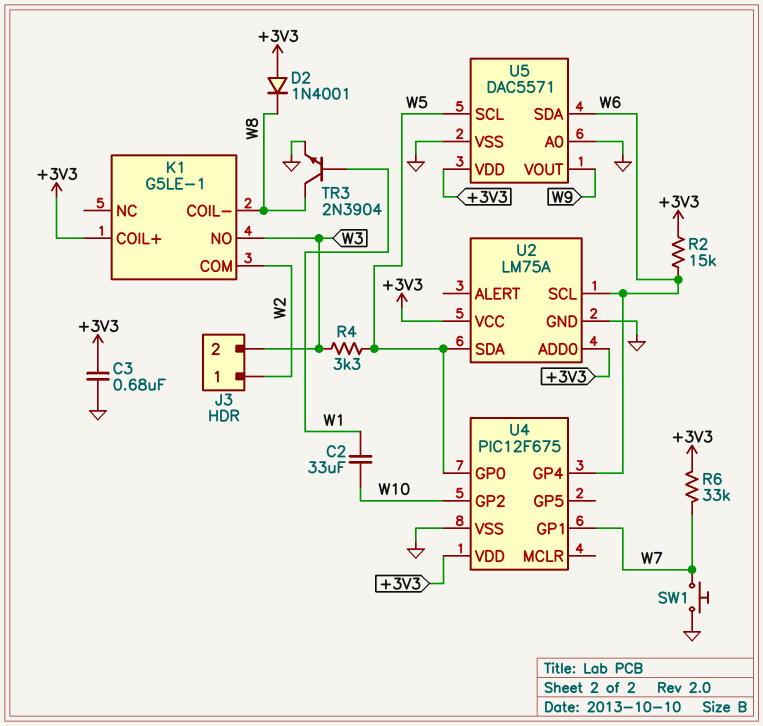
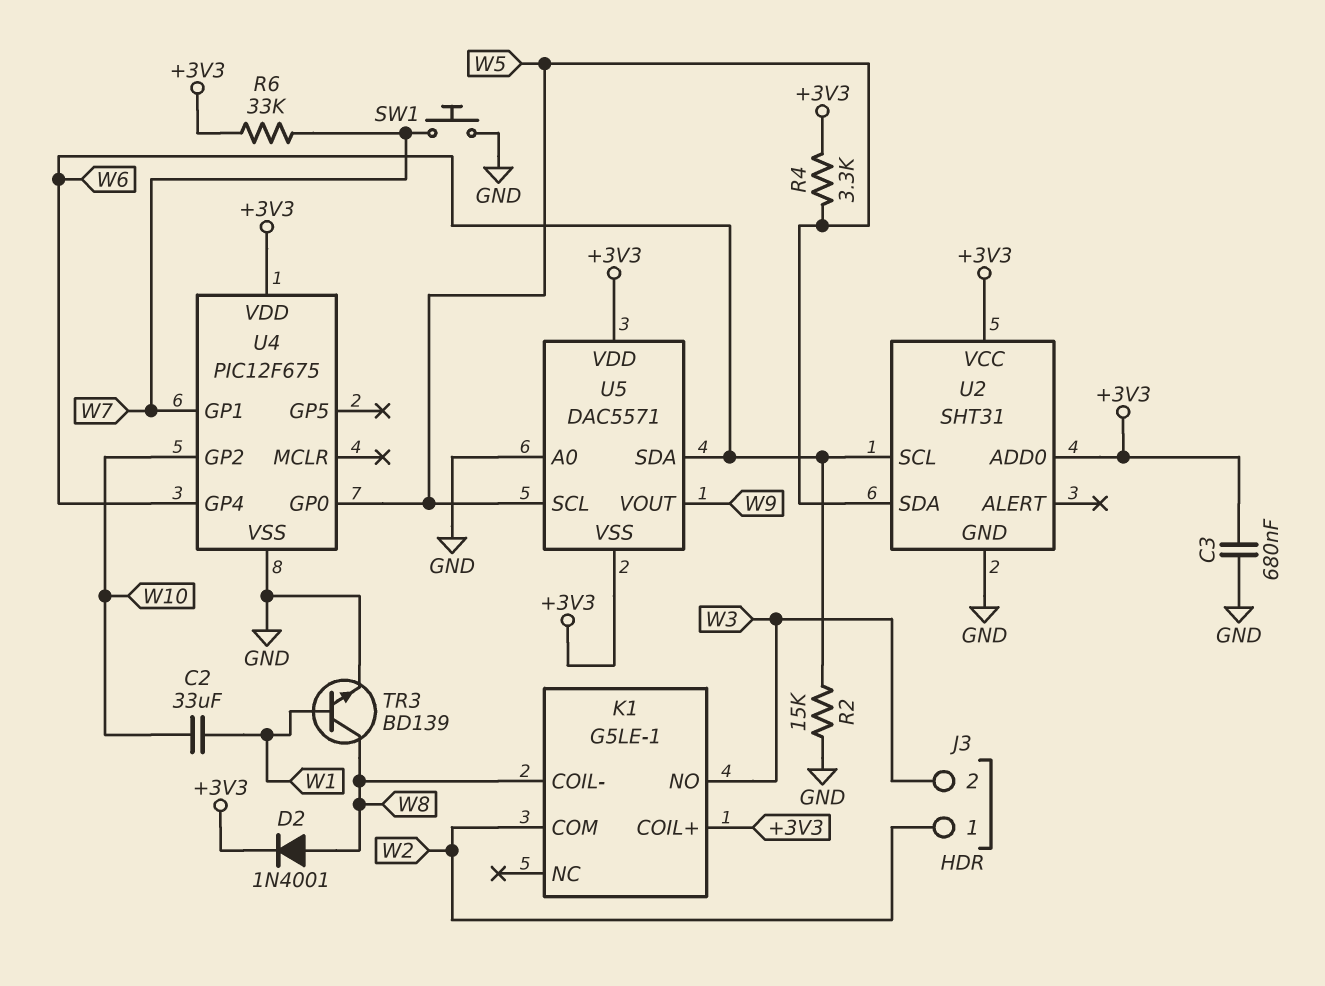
D2: diode 1N4001 (A +3V3, K W8) -> diode 1N4001 (A W8, K +3V3)
R2: 15k (+3V3, W6) -> 15k (GND, W6)
R4: 3.3k (W3, W5) -> 3.3k (+3V3, W5)
TR3: NPN 2N3904 (B W1, C W8, E GND) -> NPN BD139 (B W1, C W8, E GND)
U2: LM75A -> SHT31
U5 pin VSS: GND -> +3V3

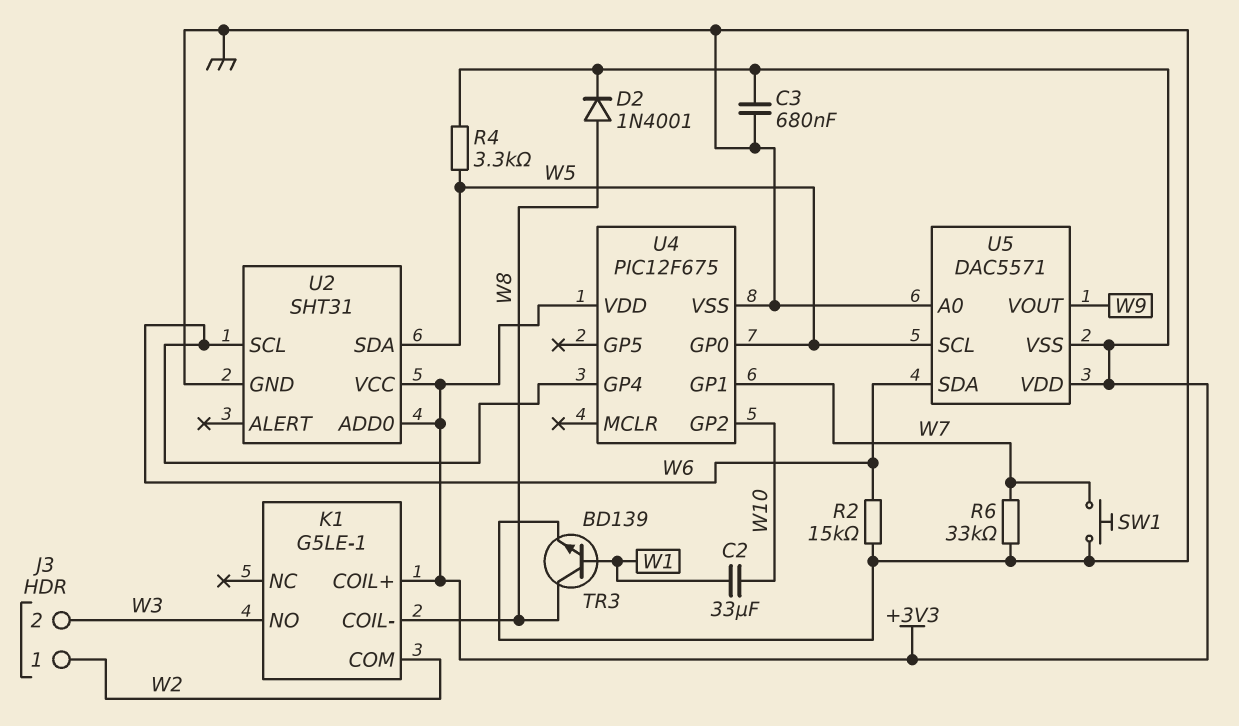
R6: 33k (+3V3, W7) -> 33k (GND, W7)

